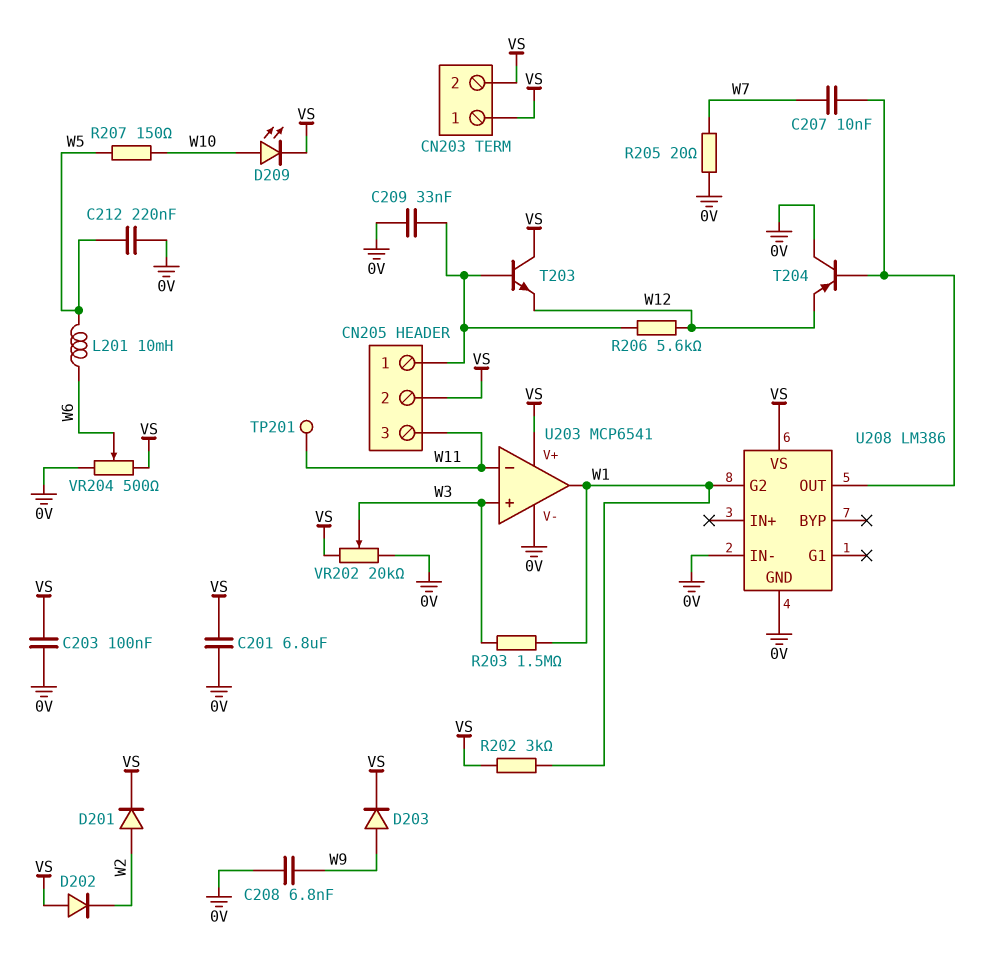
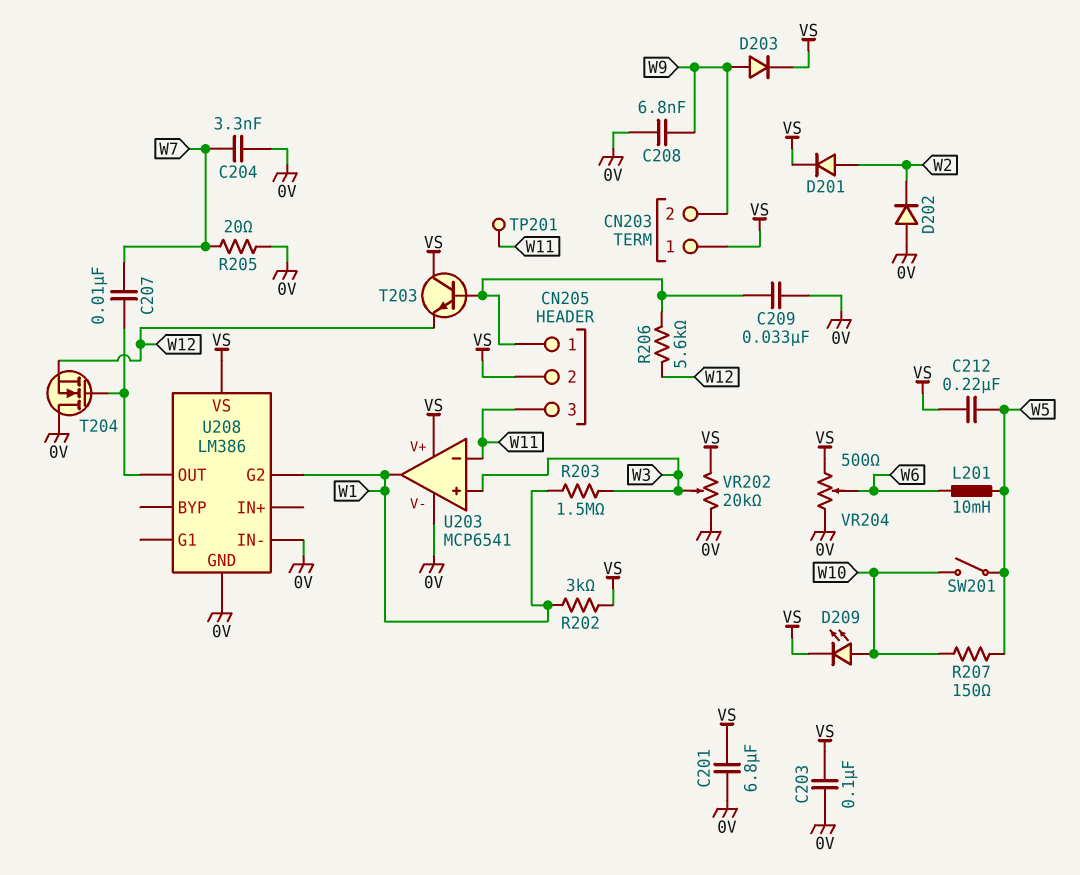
C204: none -> 3.3nF (0V, W7)
C212: 220nF (0V, W5) -> 220nF (VS, W5)
CN203 pin 2: VS -> W9
D202: diode (A VS, K W2) -> diode (A 0V, K W2)
SW201: none -> switch (W5, W10)
T204: PNP (B U208/OUT, C 0V, E W12) -> NMOS (G U208/OUT, D 0V, S W12)

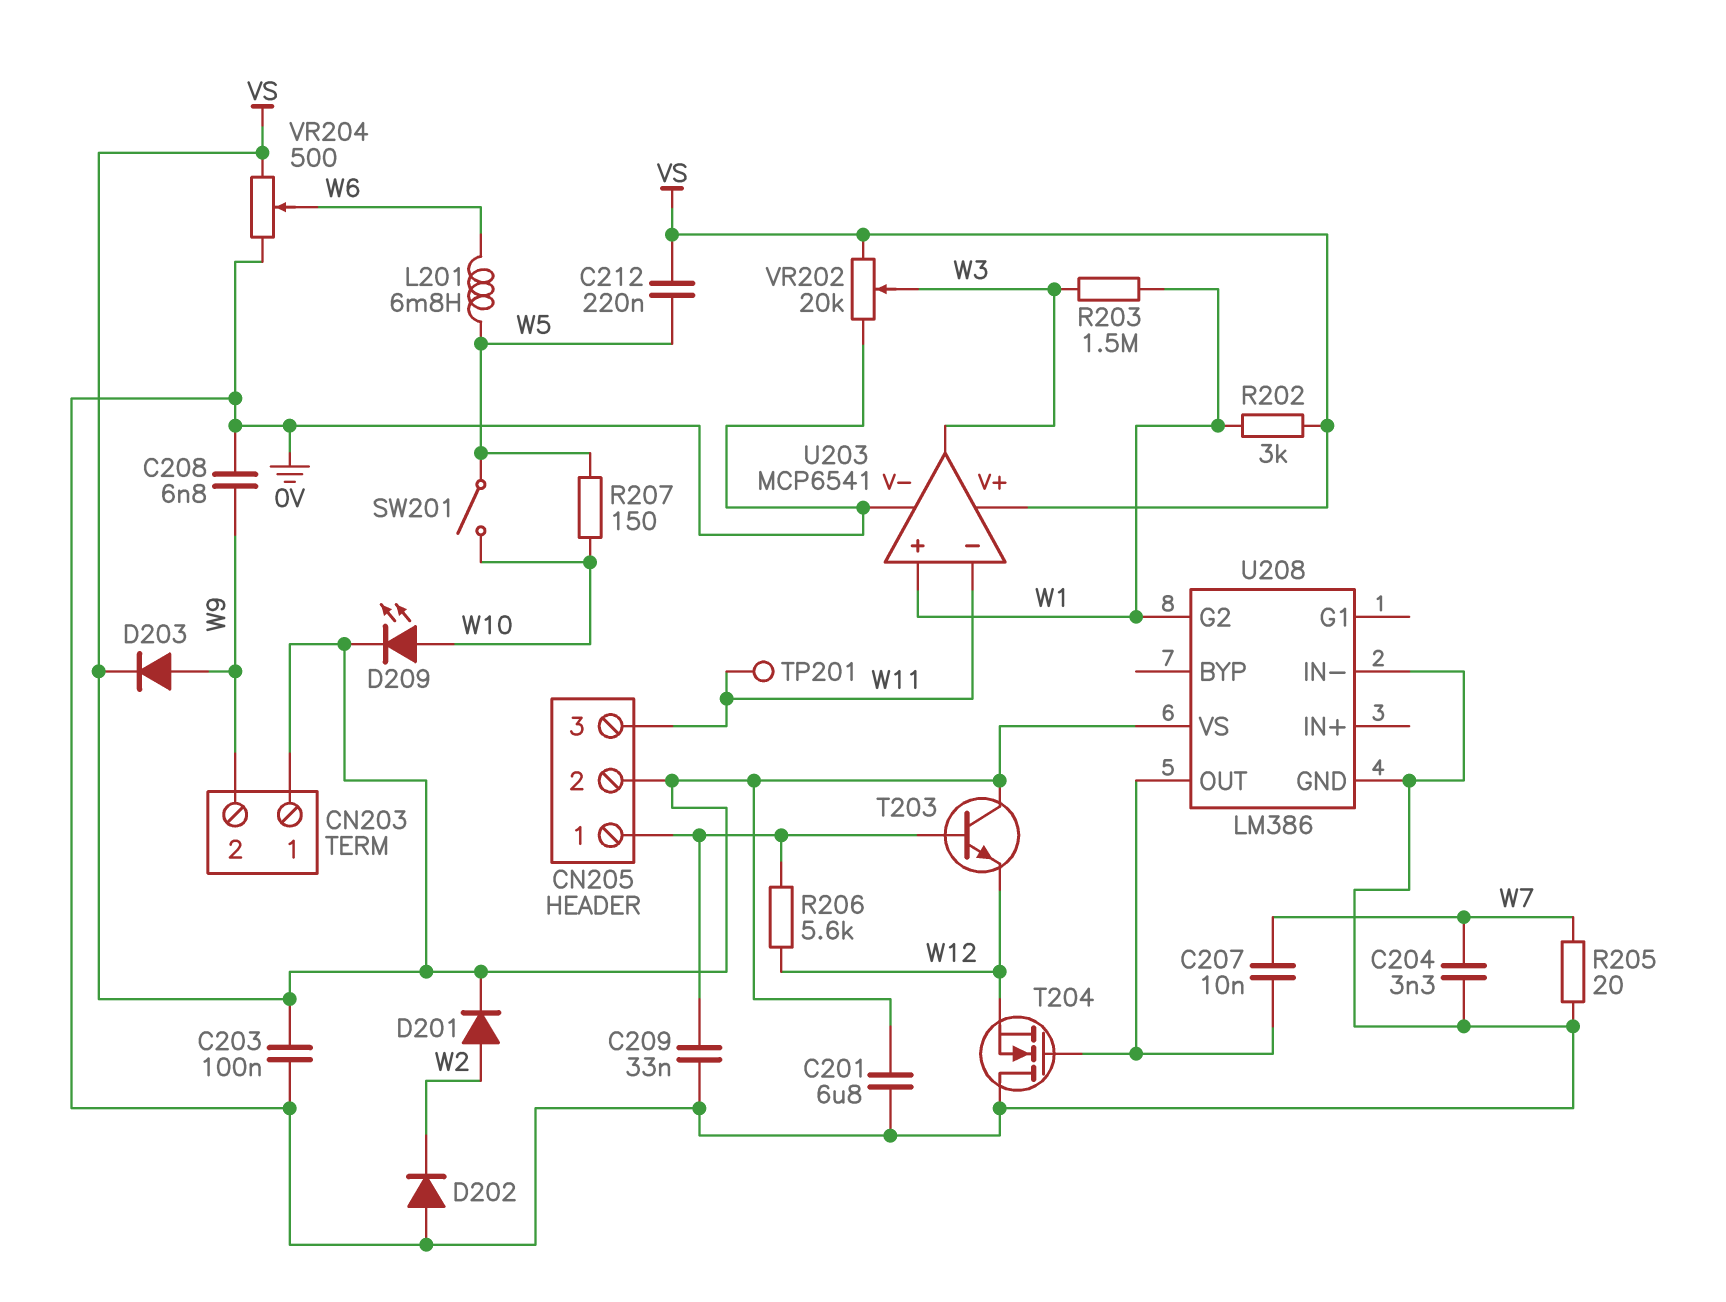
L201: 10mH (W5, W6) -> 6.8mH (W5, W6)
U203 pin in+: W3 -> W1
U203 pin out: W1 -> W3

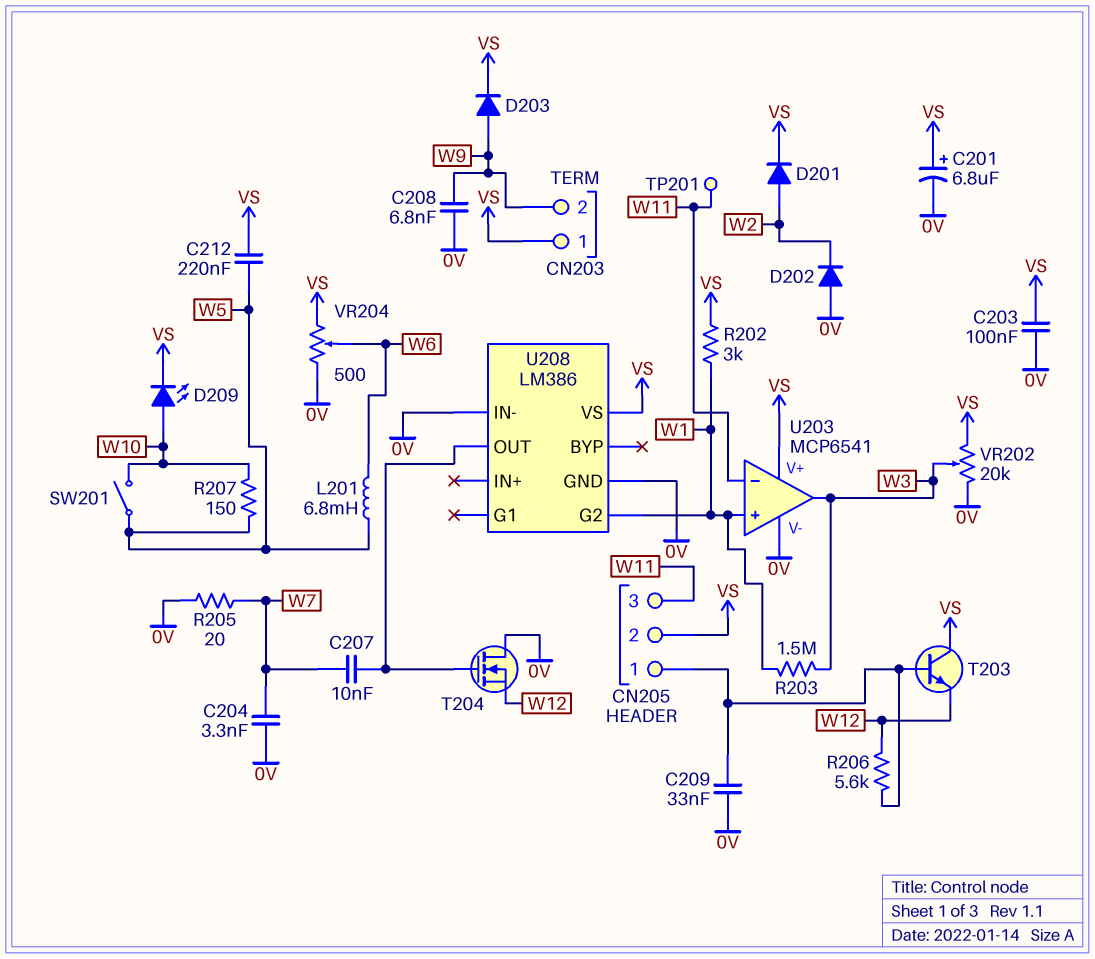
C201: 6.8uF (0V, VS) -> 6.8uF (plus VS, minus 0V)

